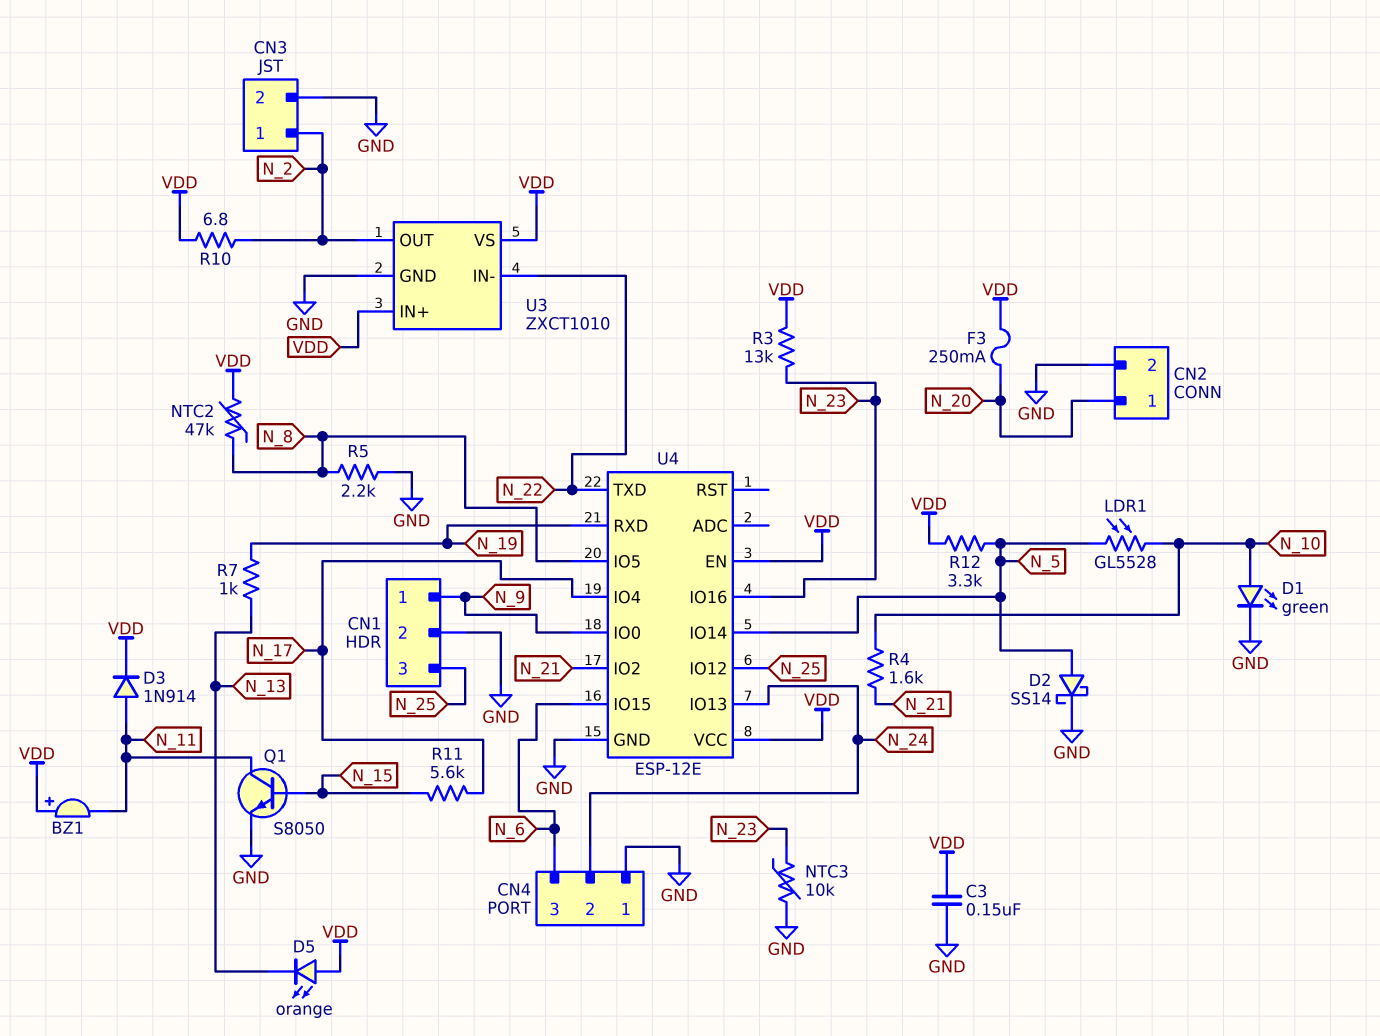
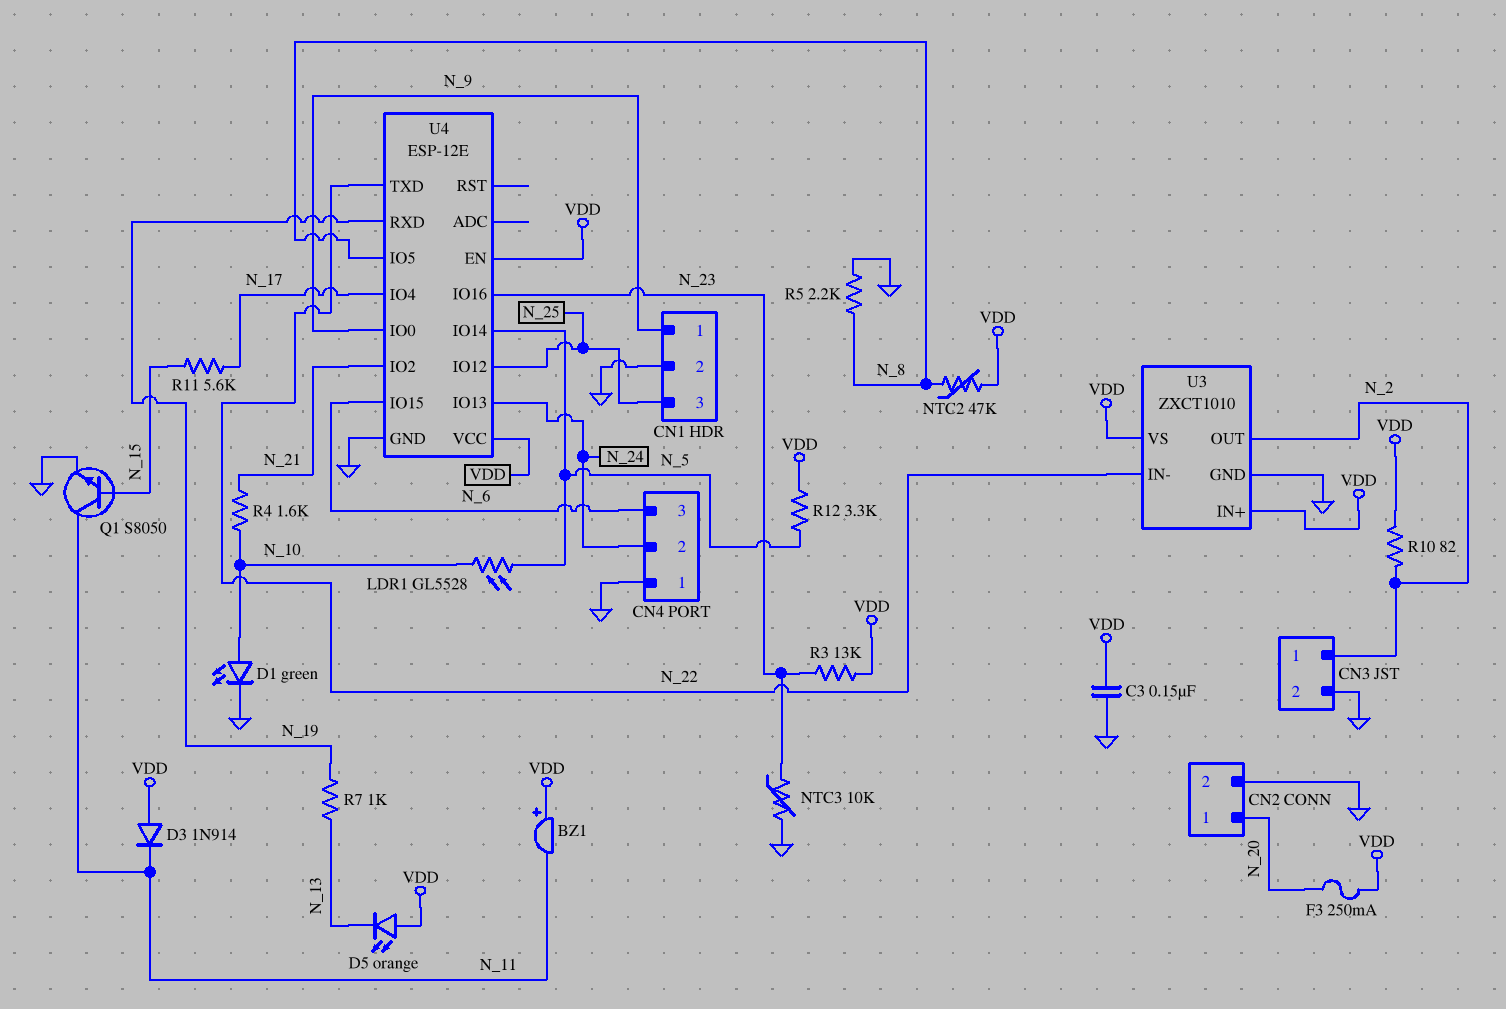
D2: schottky SS14 (A N_5, K GND) -> none
D3: diode 1N914 (A N_11, K VDD) -> diode 1N914 (A VDD, K N_11)
R10: 6.8 (N_2, VDD) -> 82 (N_2, VDD)

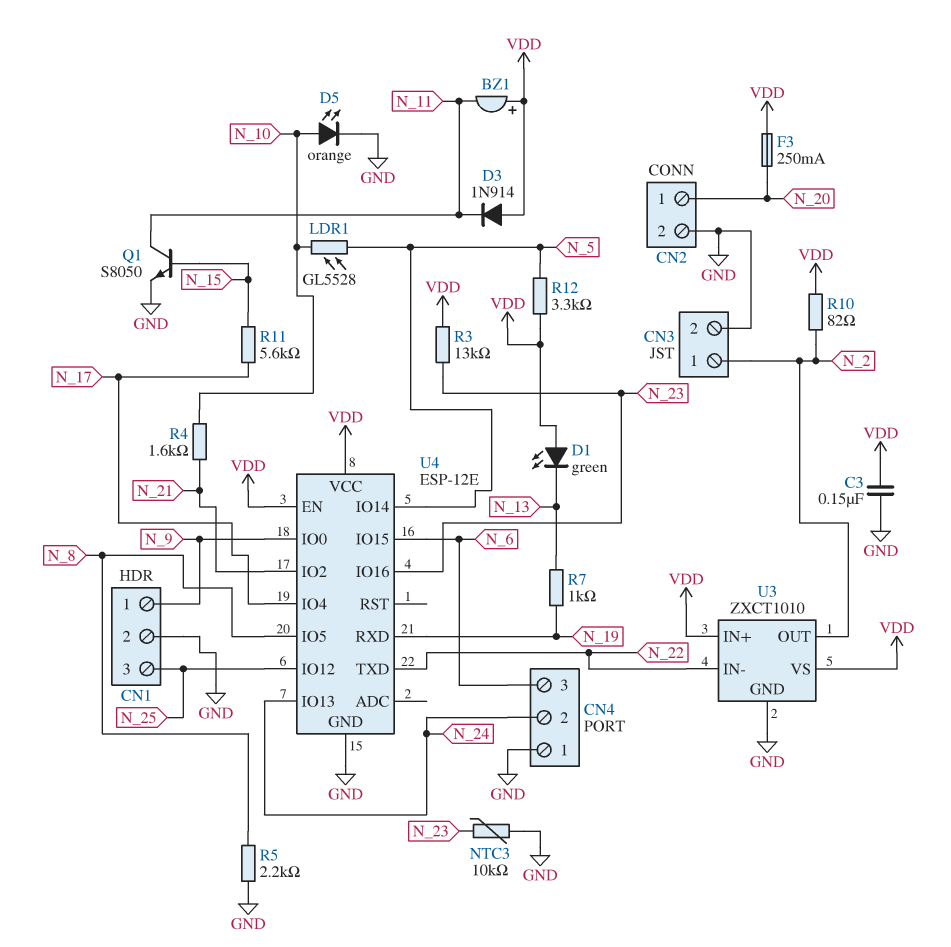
D1: LED green (A N_10, K GND) -> LED green (A VDD, K N_13)
D5: LED orange (A VDD, K N_13) -> LED orange (A N_10, K GND)
NTC2: 47k (N_8, VDD) -> none

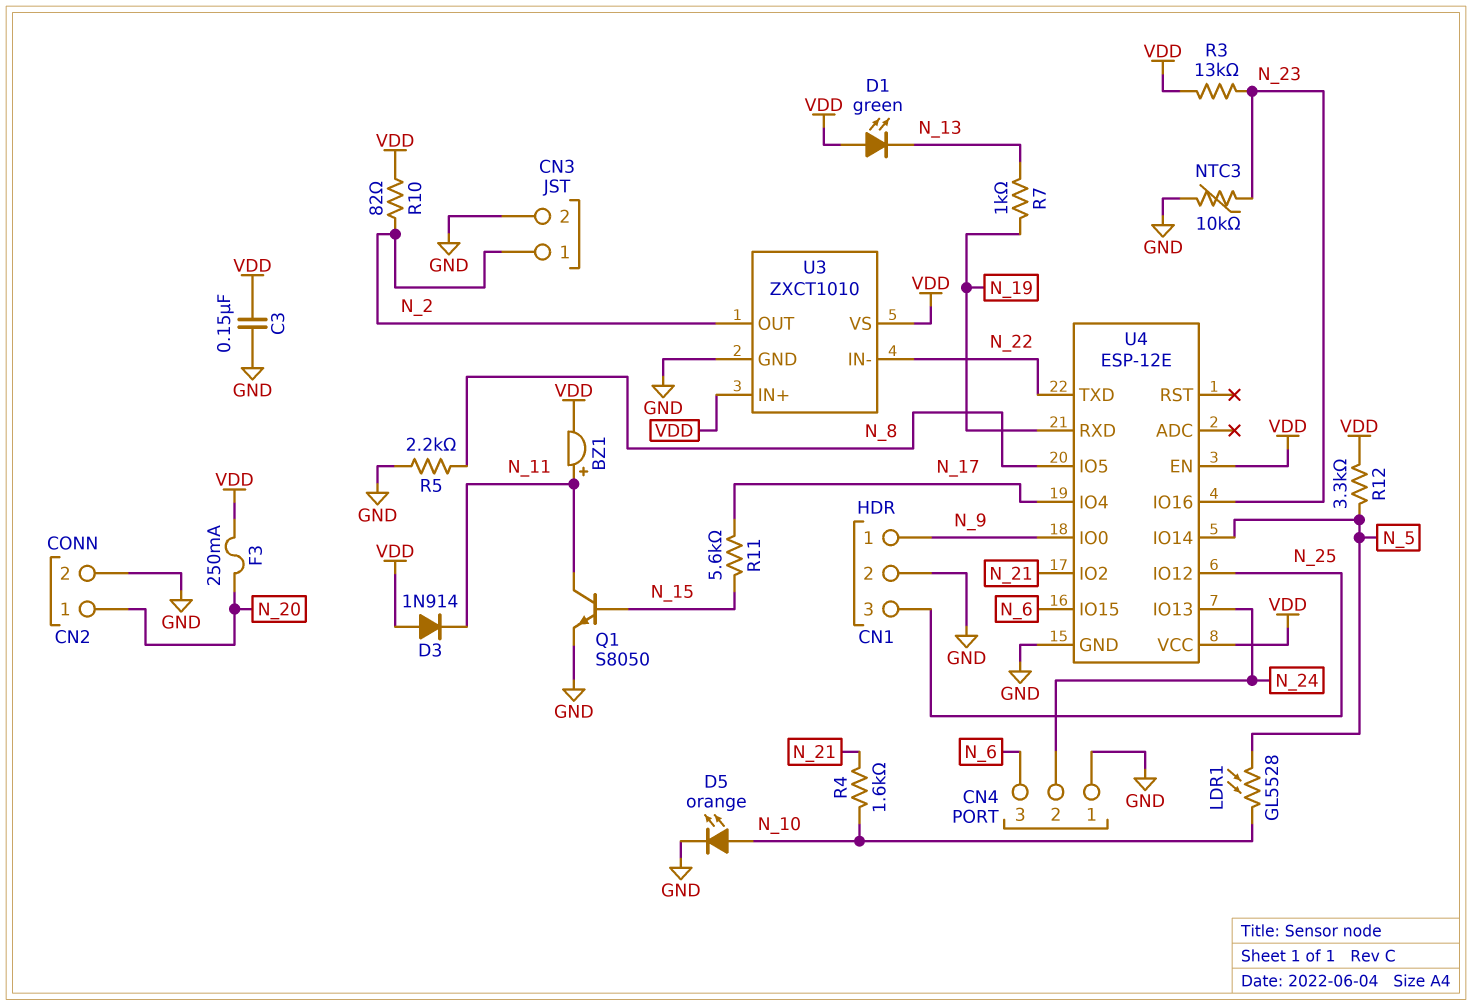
BZ1: buzzer (plus VDD, minus N_11) -> buzzer (plus N_11, minus VDD)

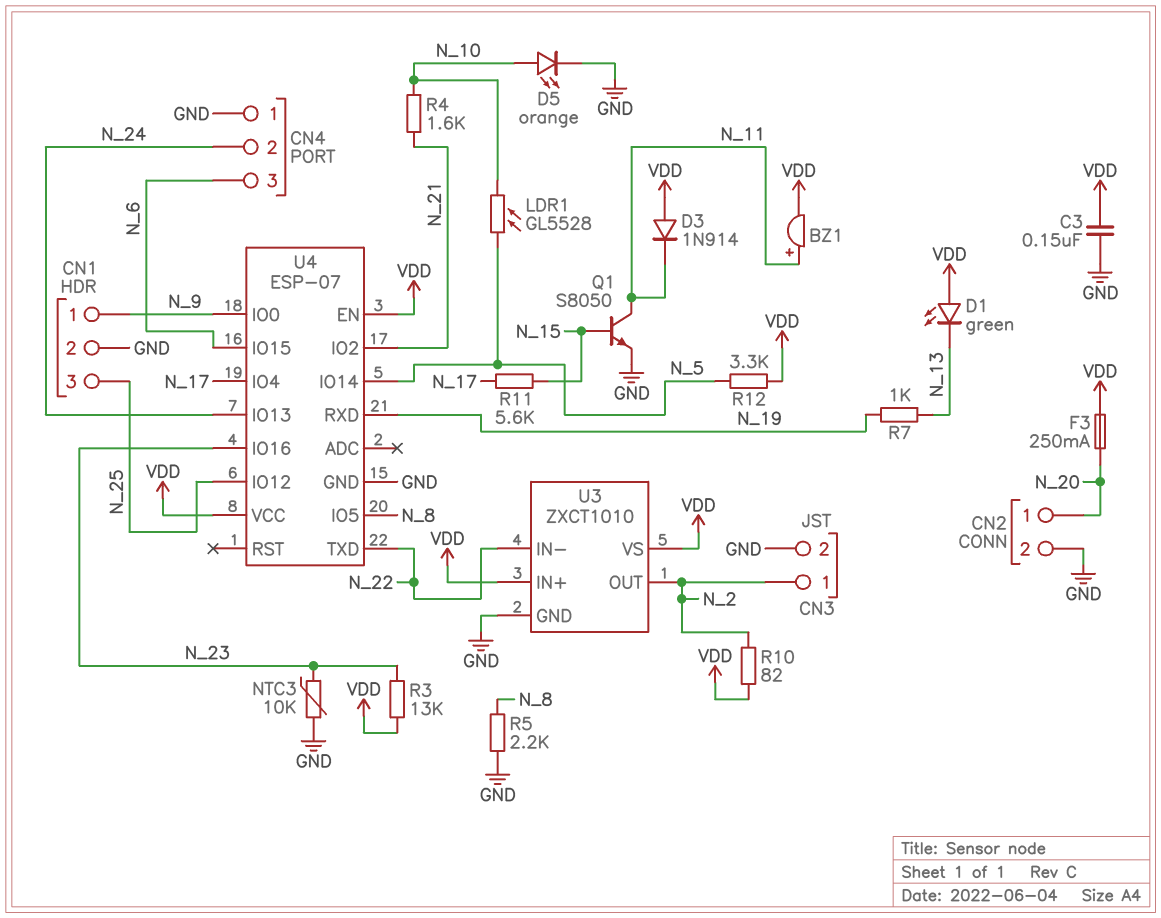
U4: ESP-12E -> ESP-07

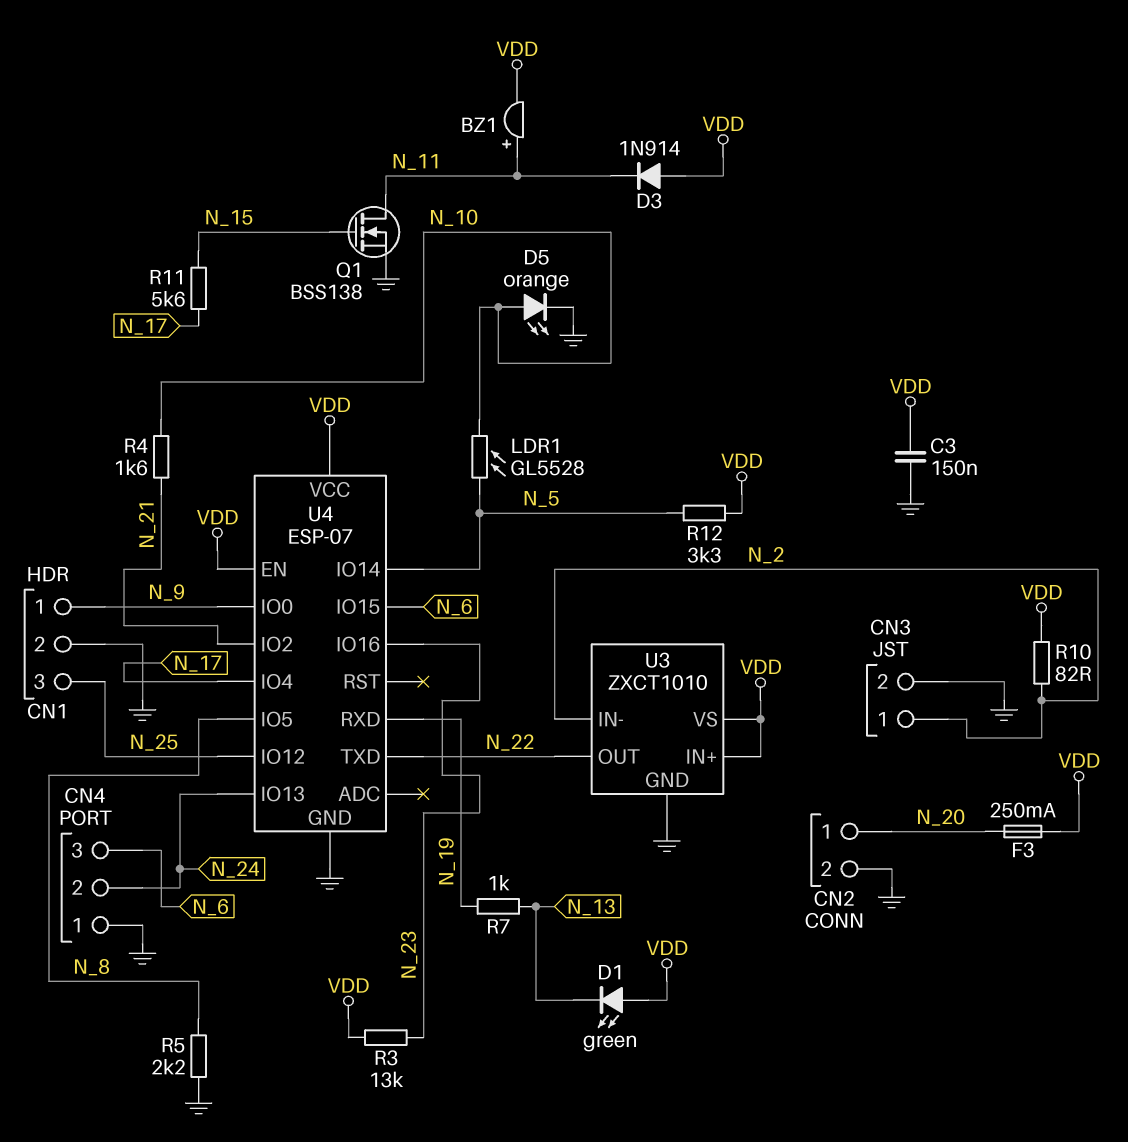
NTC3: 10k (GND, N_23) -> none
Q1: NPN S8050 (B N_15, C N_11, E GND) -> NMOS BSS138 (G N_15, D N_11, S GND)
U3 pin IN-: N_22 -> N_2
U3 pin OUT: N_2 -> N_22

